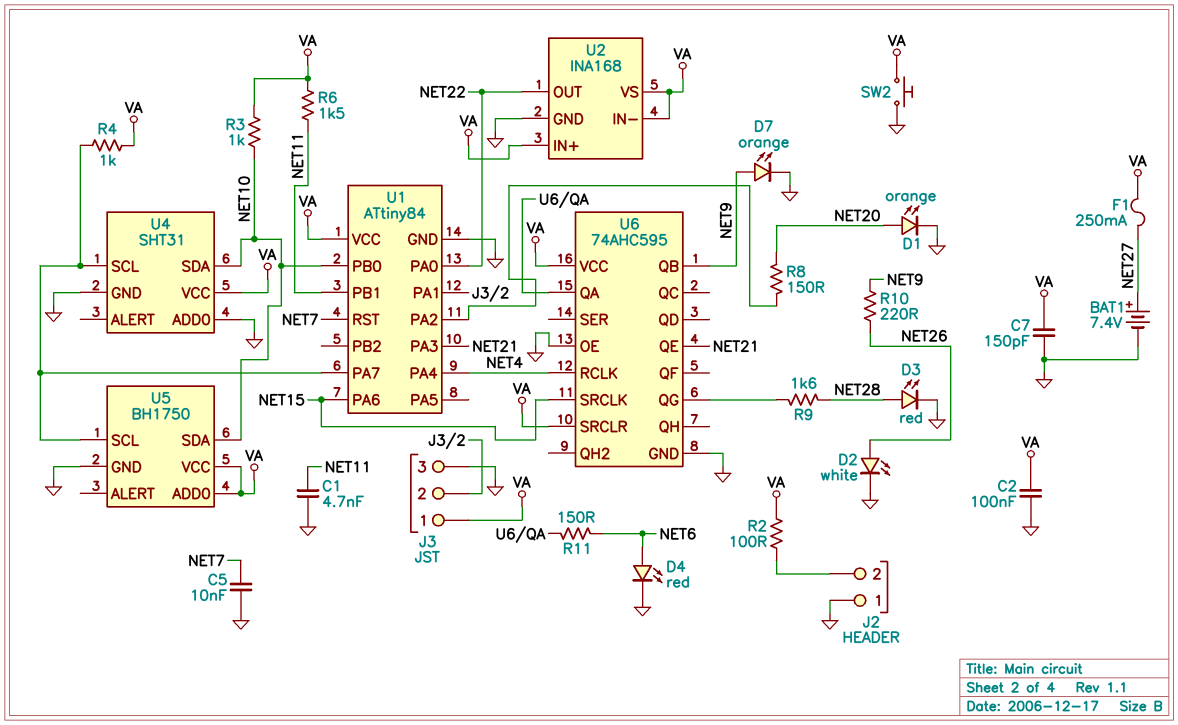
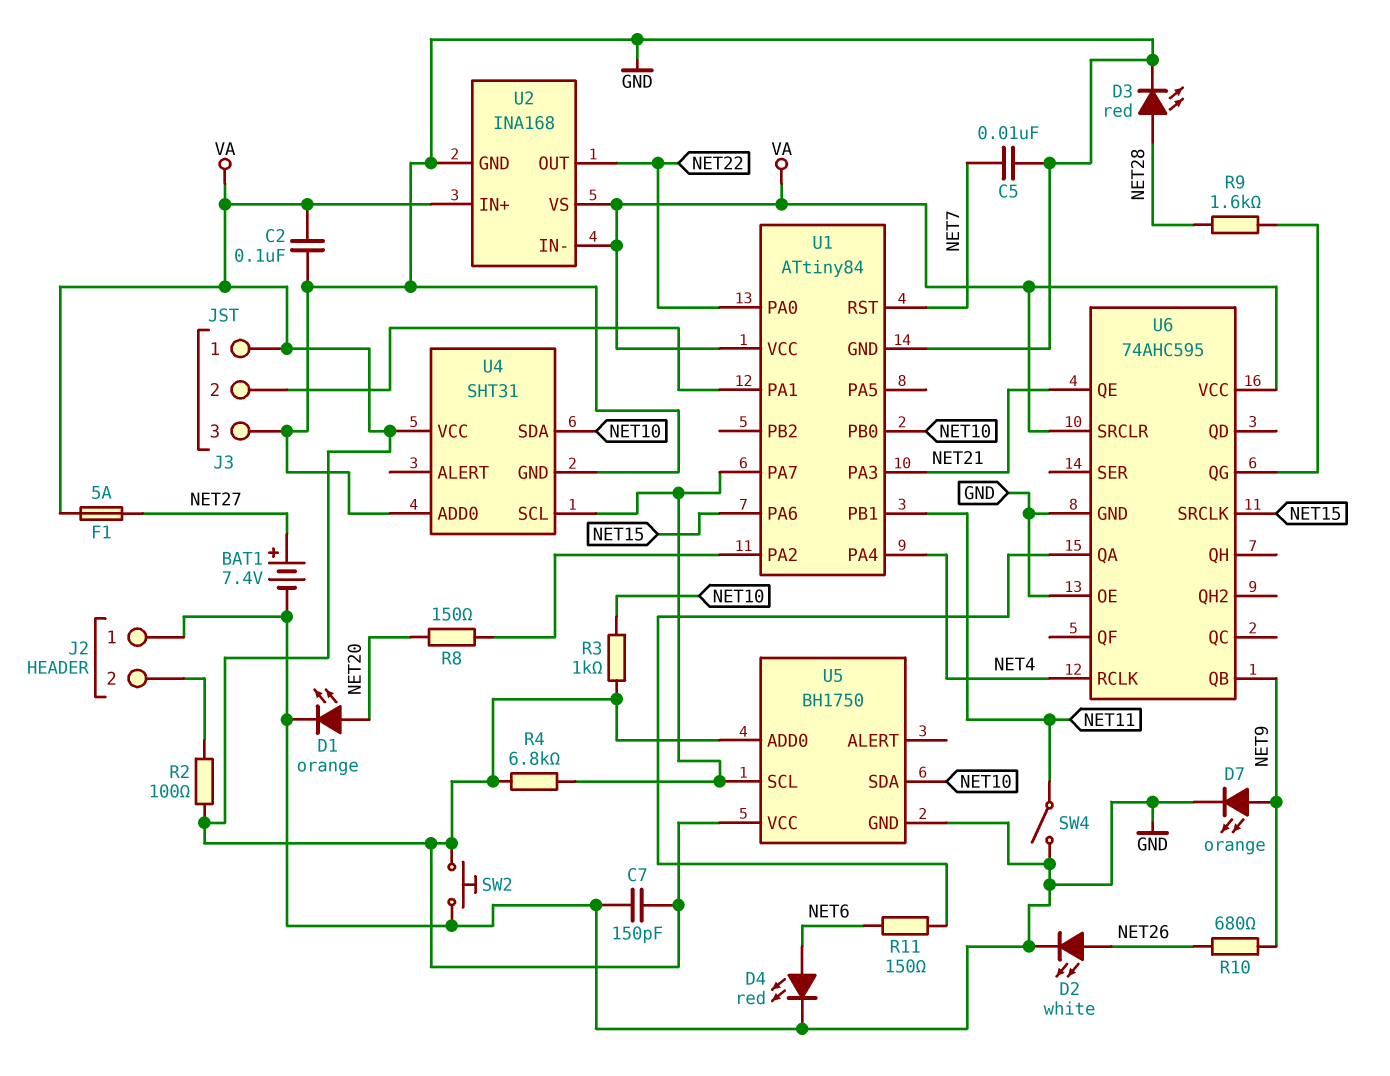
C1: 4.7nF (GND, NET11) -> none
F1: 250mA (NET27, VA) -> 5A (NET27, VA)
R4: 1k (U1/PA7, VA) -> 6.8k (U1/PA7, VA)
R6: 1.5k (NET11, VA) -> none
R10: 220 (NET9, NET26) -> 680 (NET9, NET26)
SW4: none -> switch (GND, NET11)

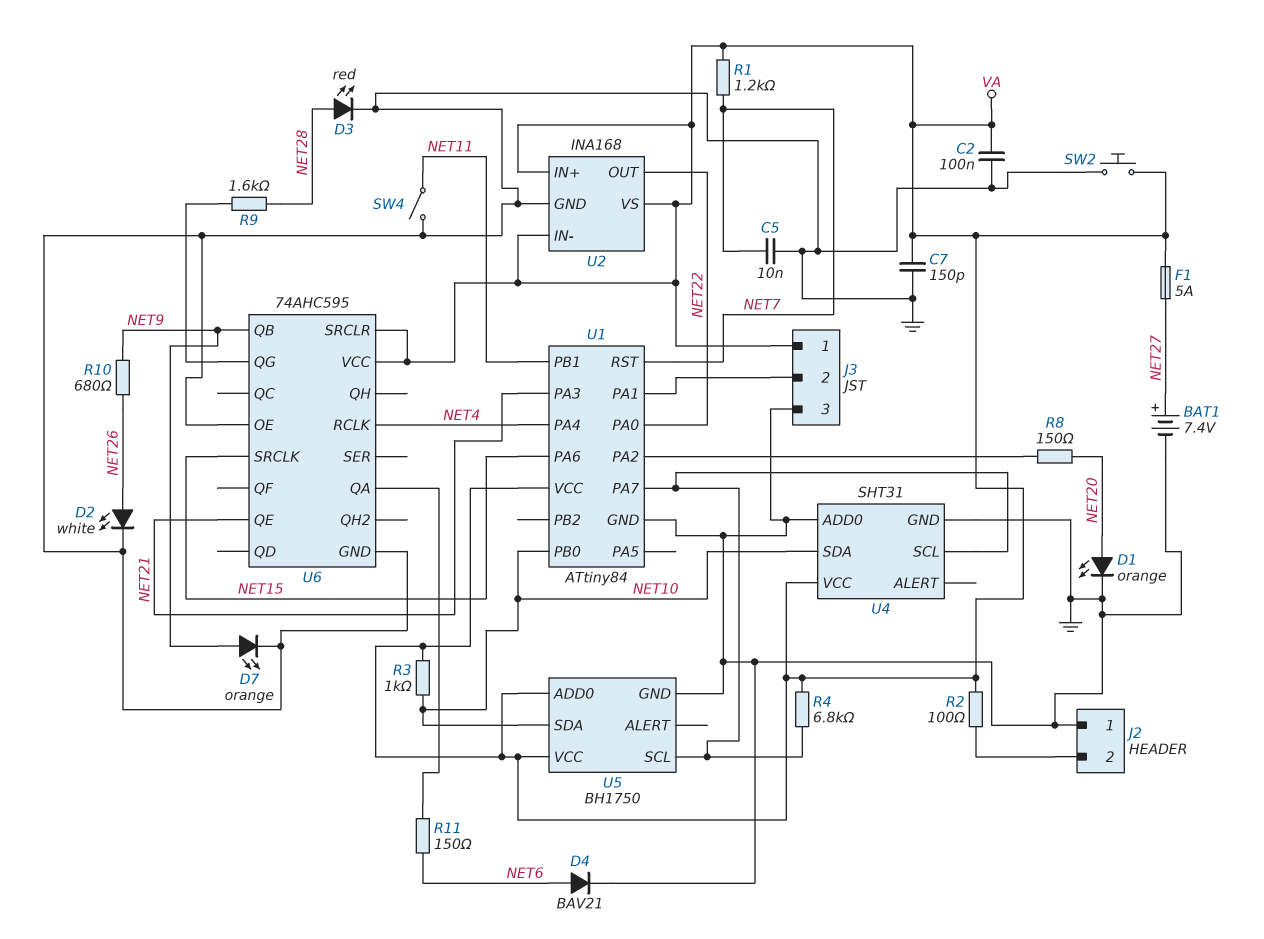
D4: LED red (A NET6, K GND) -> diode BAV21 (A NET6, K GND)
R1: none -> 1.2k (NET7, VA)

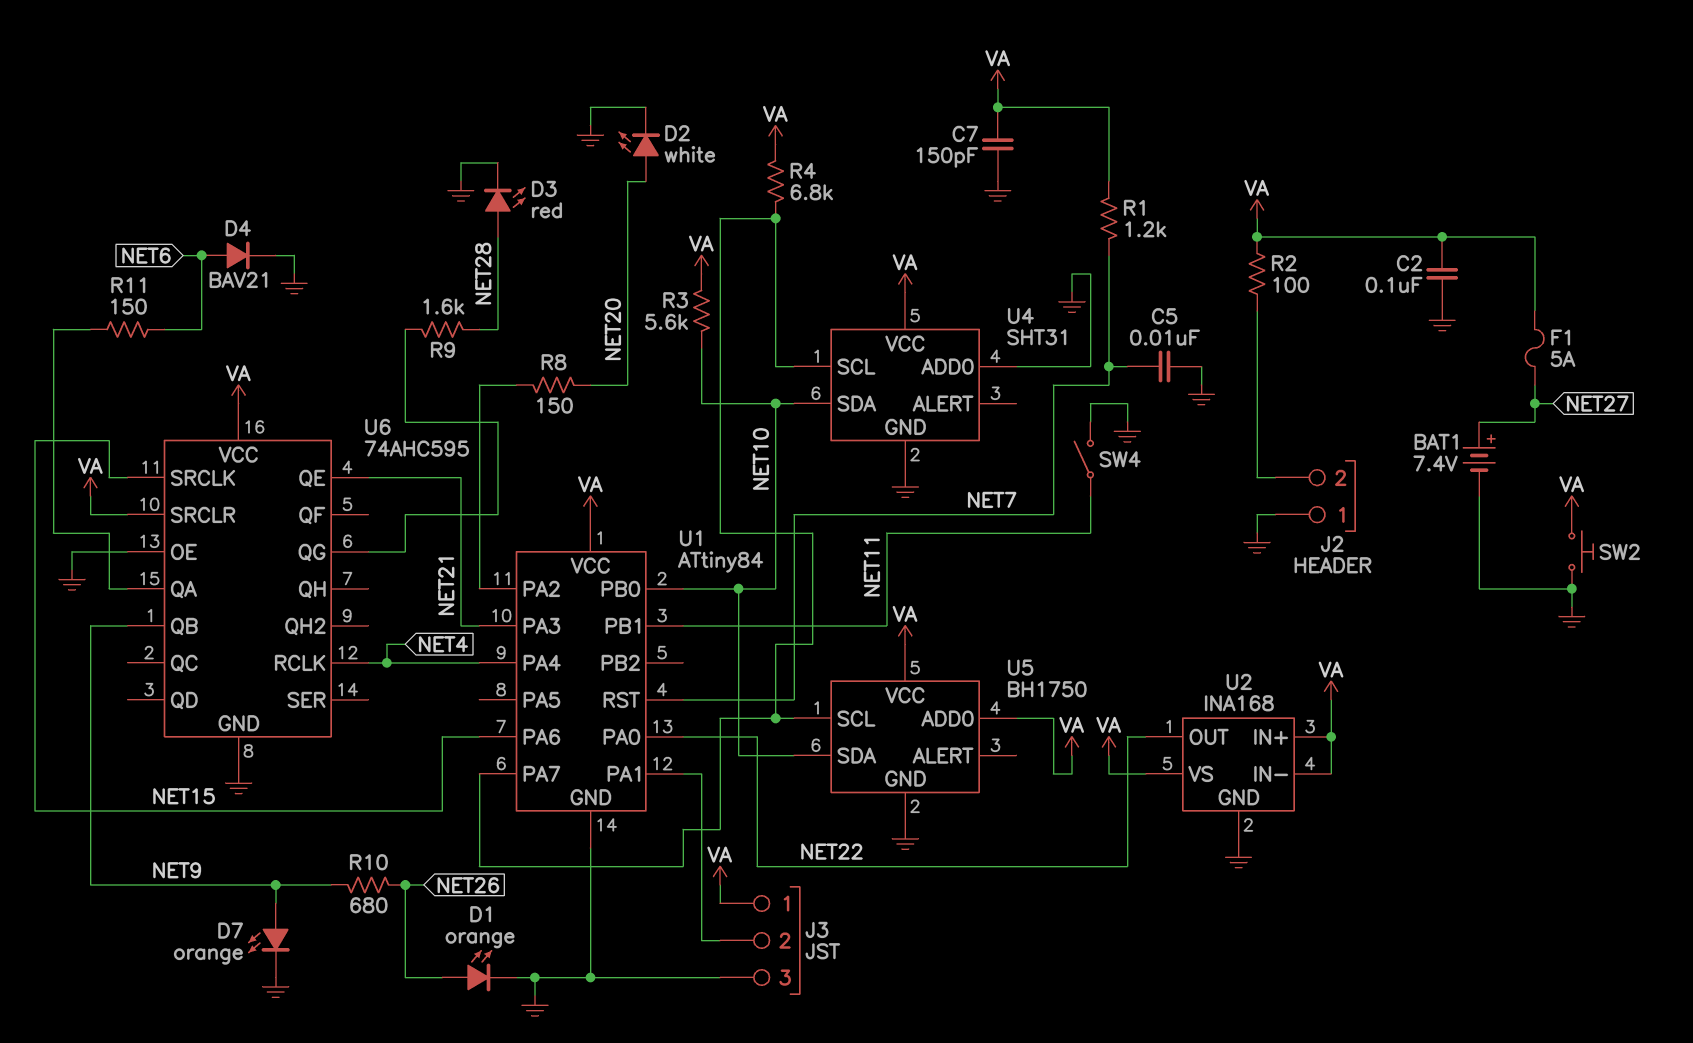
D1: LED orange (A NET20, K GND) -> LED orange (A NET26, K GND)
D2: LED white (A NET26, K GND) -> LED white (A NET20, K GND)
R3: 1k (NET10, VA) -> 5.6k (NET10, VA)

